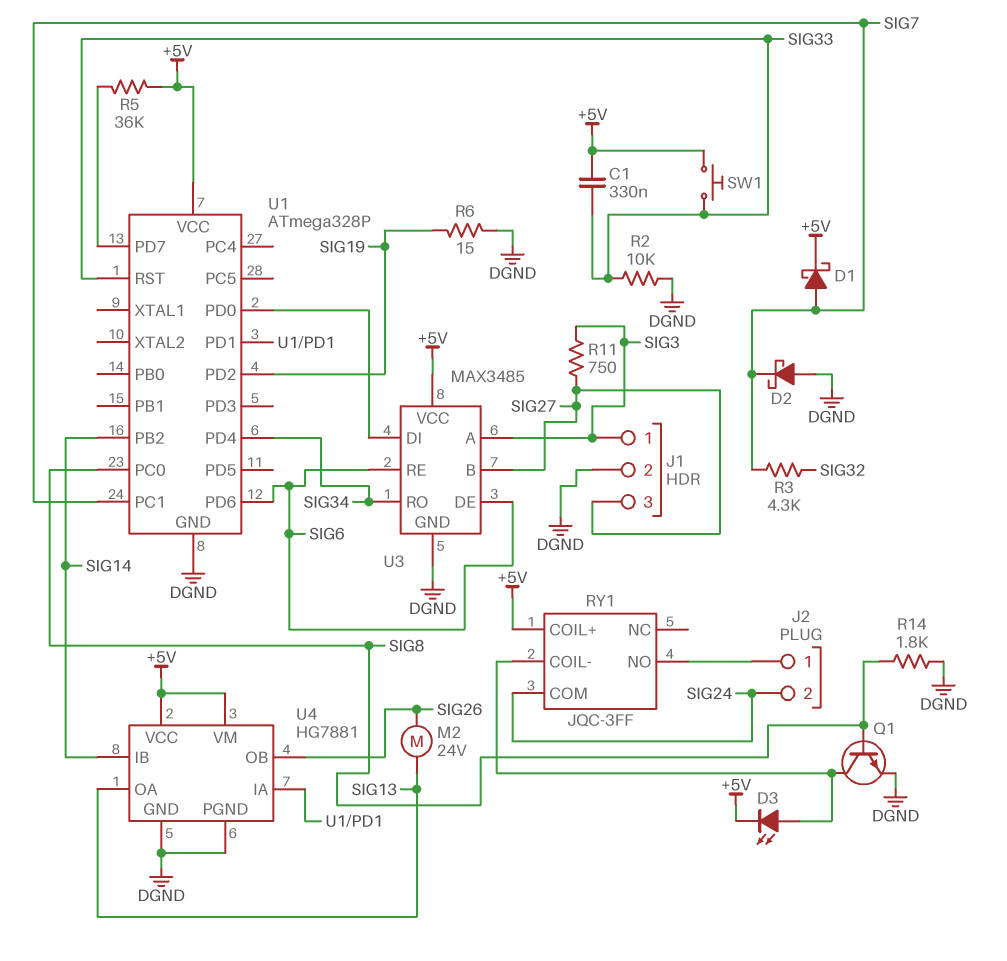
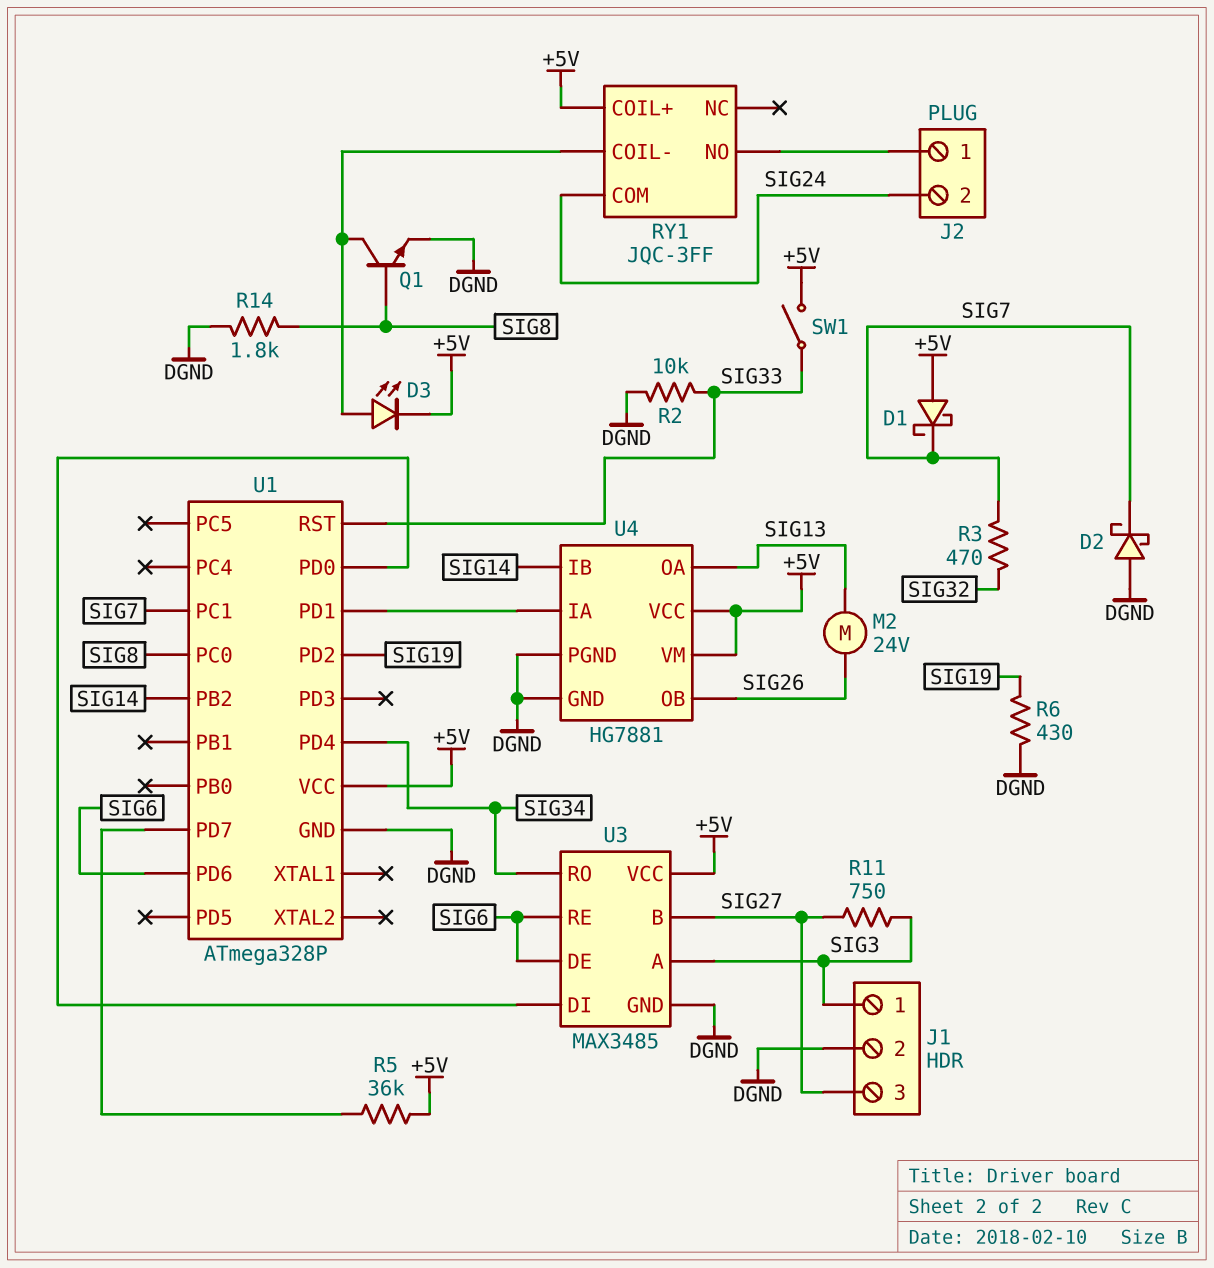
C1: 330nF (+5V, SIG33) -> none
D1: schottky (A SIG7, K +5V) -> schottky (A +5V, K SIG7)
R3: 4.3k (SIG7, SIG32) -> 470 (SIG7, SIG32)
R6: 15 (DGND, SIG19) -> 430 (DGND, SIG19)
SW1: button (+5V, SIG33) -> switch (+5V, SIG33)

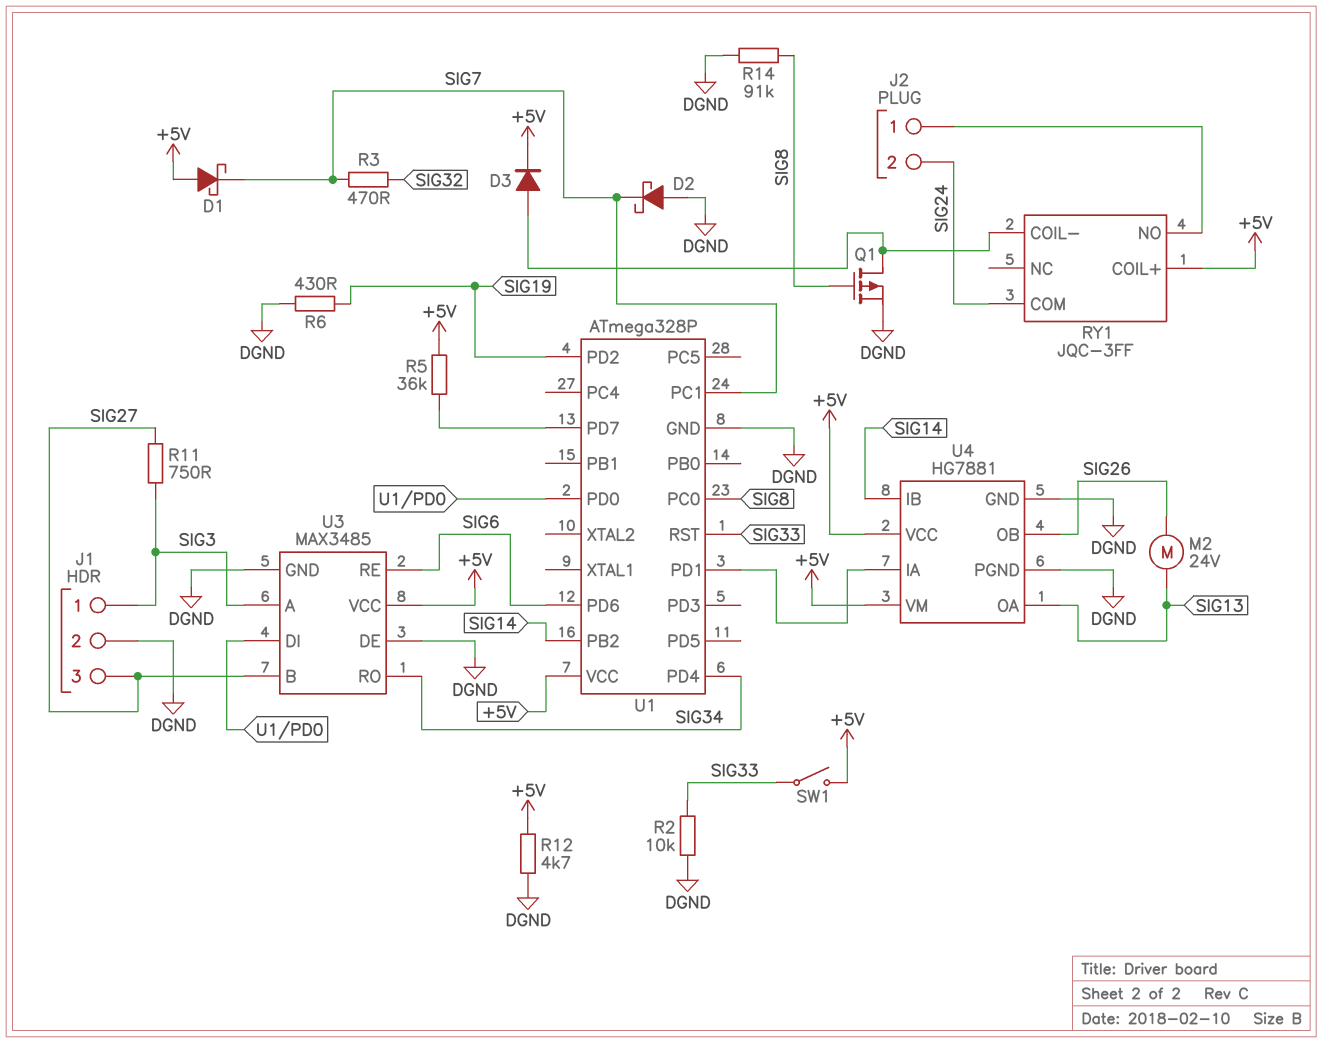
D3: LED (A RY1/COIL-, K +5V) -> diode (A RY1/COIL-, K +5V)
Q1: NPN (B SIG8, C RY1/COIL-, E DGND) -> PMOS (G SIG8, D RY1/COIL-, S DGND)
R12: none -> 4.7k (+5V, DGND)
R14: 1.8k (DGND, SIG8) -> 91k (DGND, SIG8)
U3 pin DE: SIG6 -> DGND

